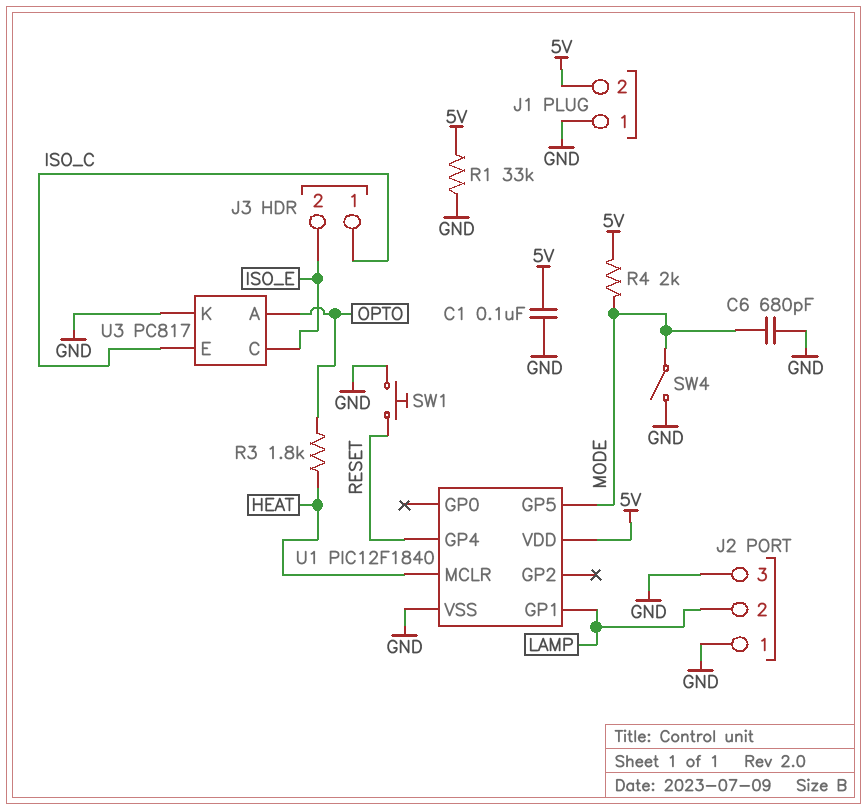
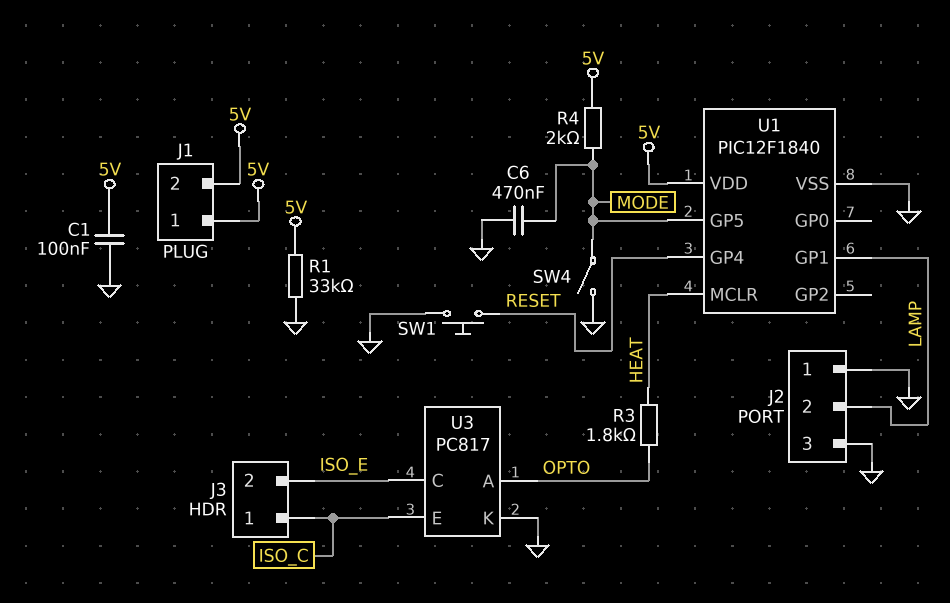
C6: 680pF (GND, MODE) -> 470nF (GND, MODE)
J1 pin 1: GND -> 5V

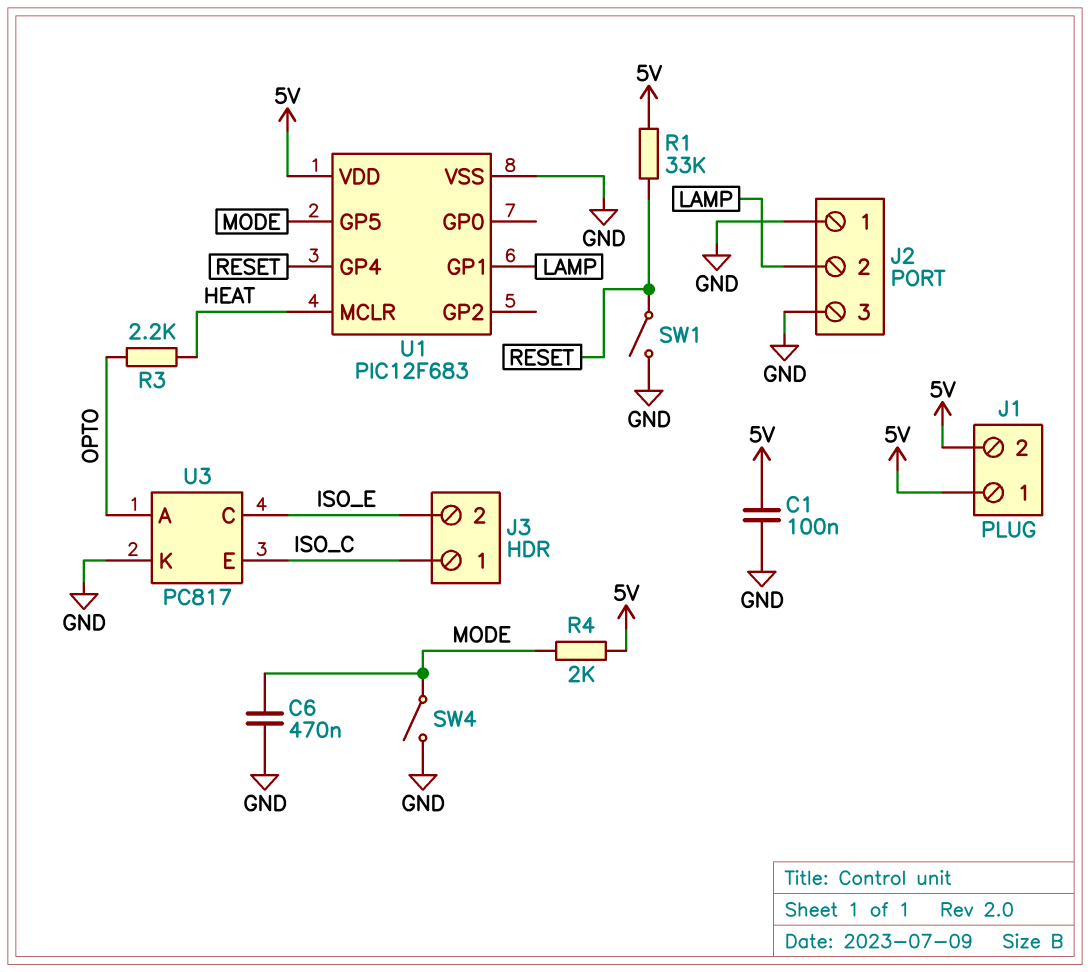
R1: 33k (5V, GND) -> 33k (5V, RESET)
R3: 1.8k (HEAT, OPTO) -> 2.2k (HEAT, OPTO)
SW1: button (GND, RESET) -> switch (GND, RESET)
U1: PIC12F1840 -> PIC12F683

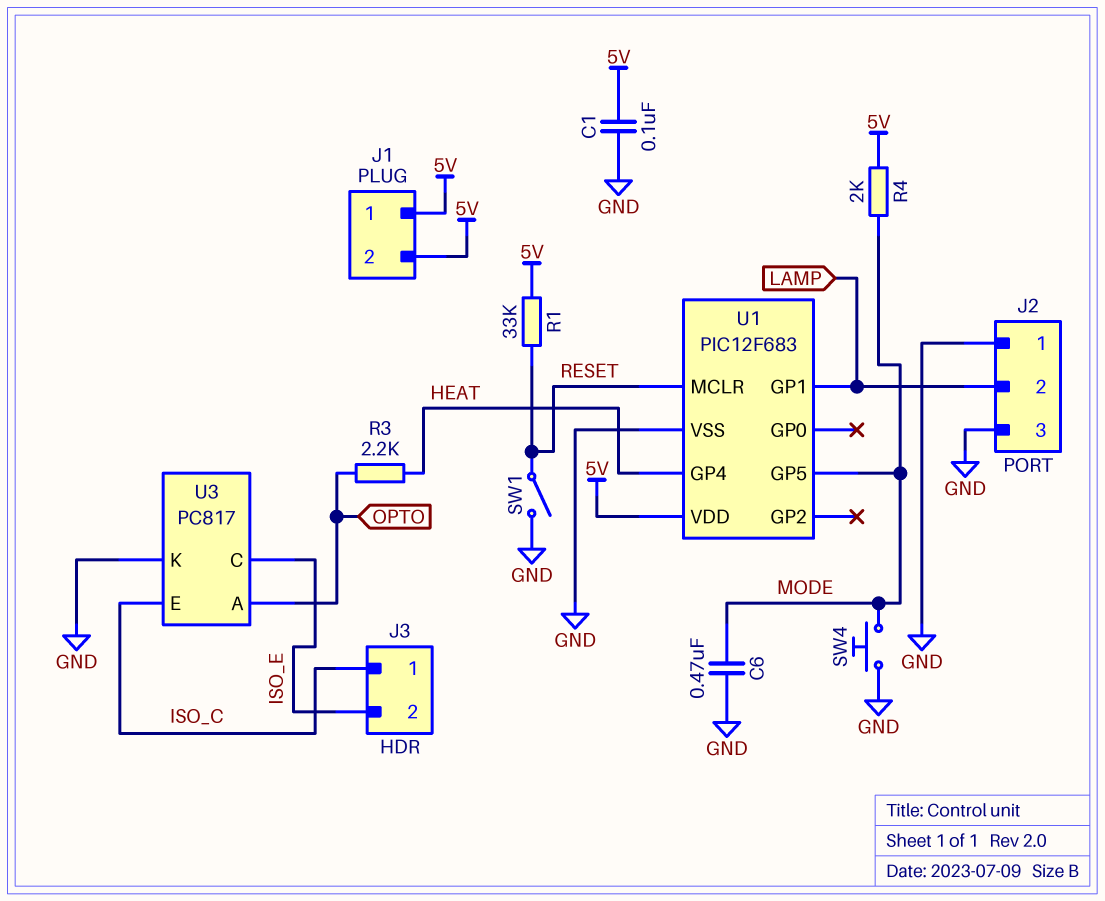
SW4: switch (GND, MODE) -> button (GND, MODE)
U1 pin GP4: RESET -> HEAT
U1 pin MCLR: HEAT -> RESET

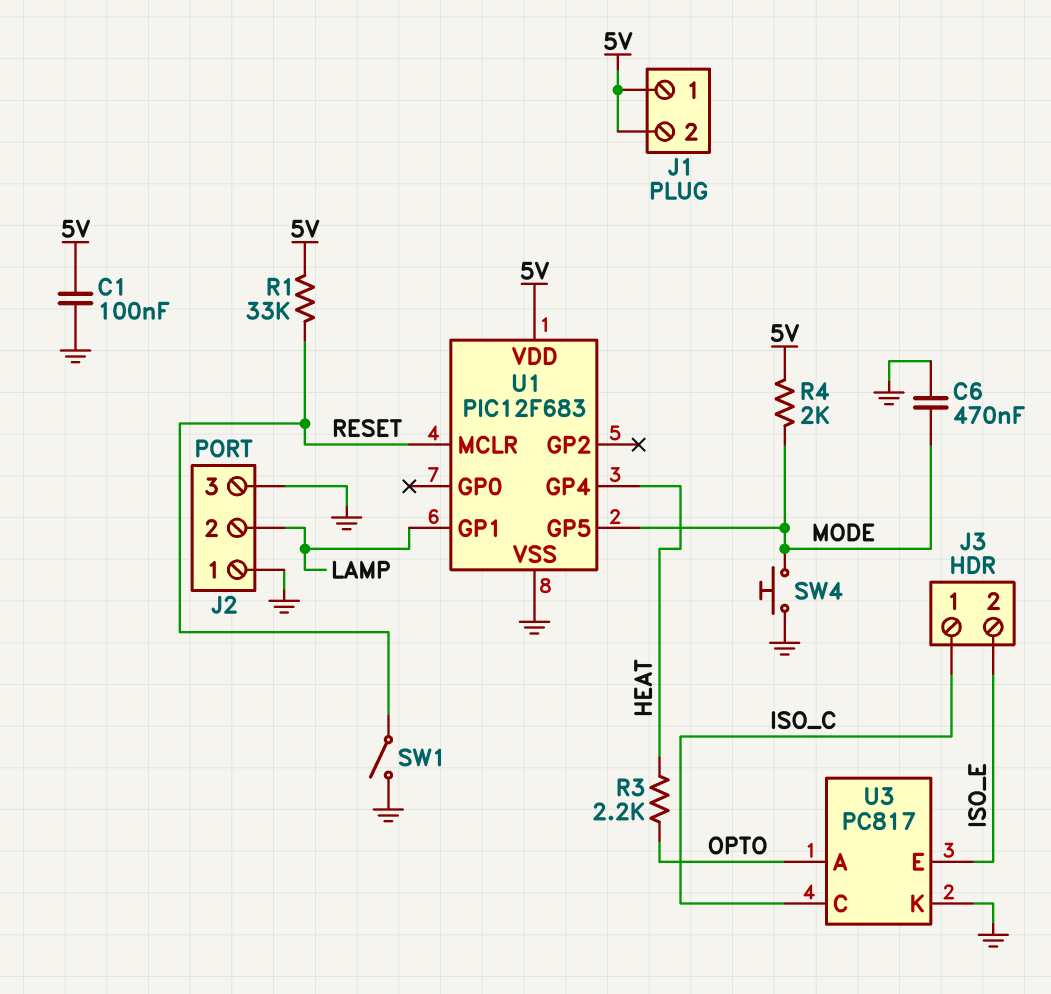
U3 pin C: ISO_E -> ISO_C
U3 pin E: ISO_C -> ISO_E

